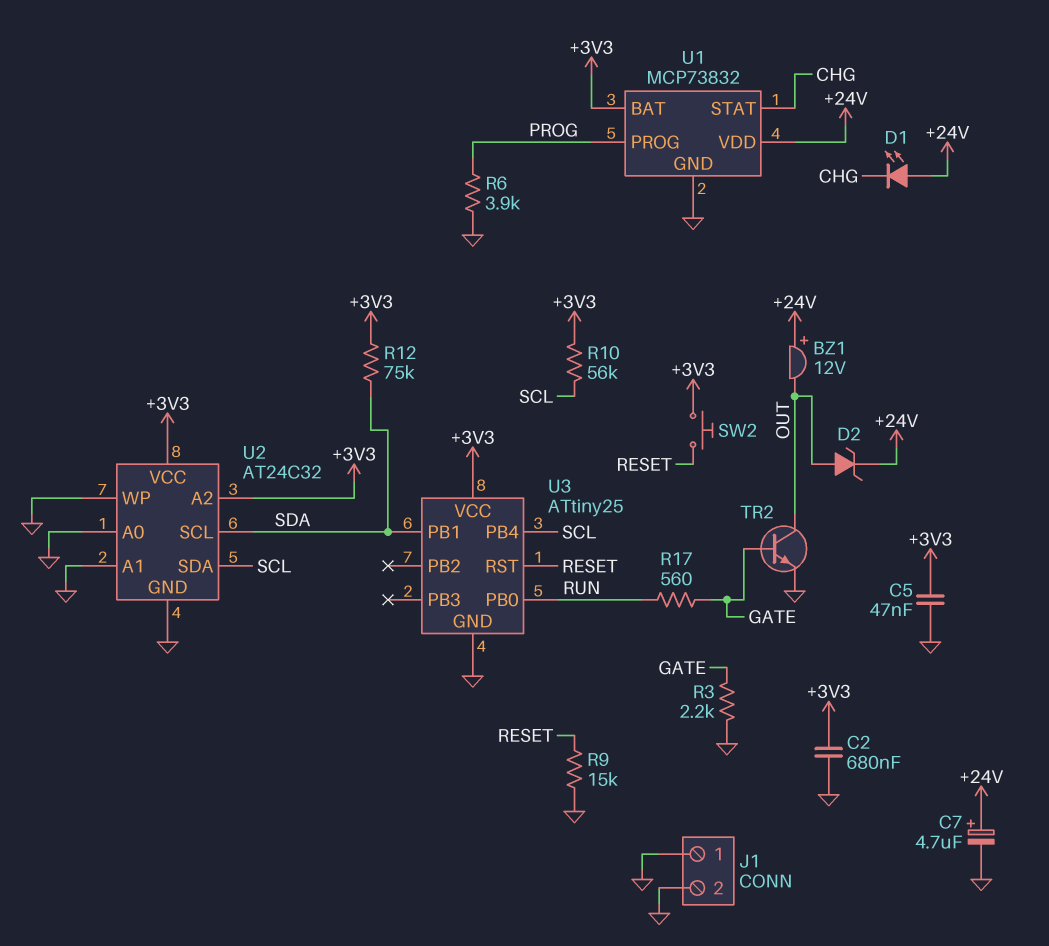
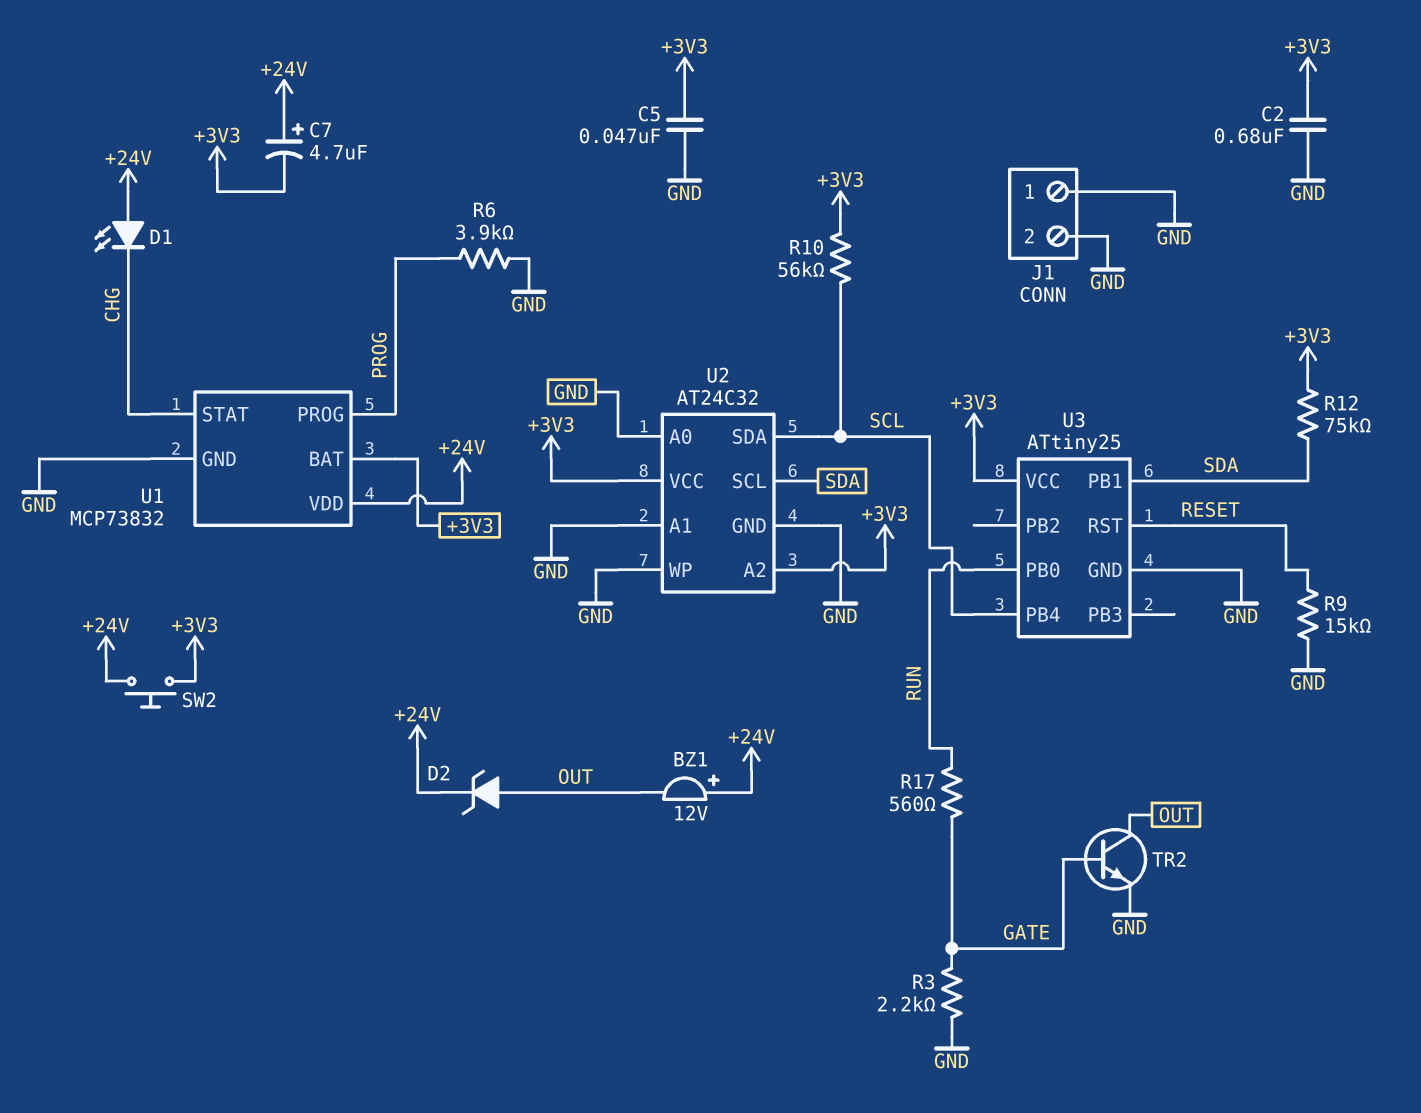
C7: 4.7uF (plus +24V, minus GND) -> 4.7uF (plus +24V, minus +3V3)
SW2: button (+3V3, RESET) -> button (+3V3, +24V)

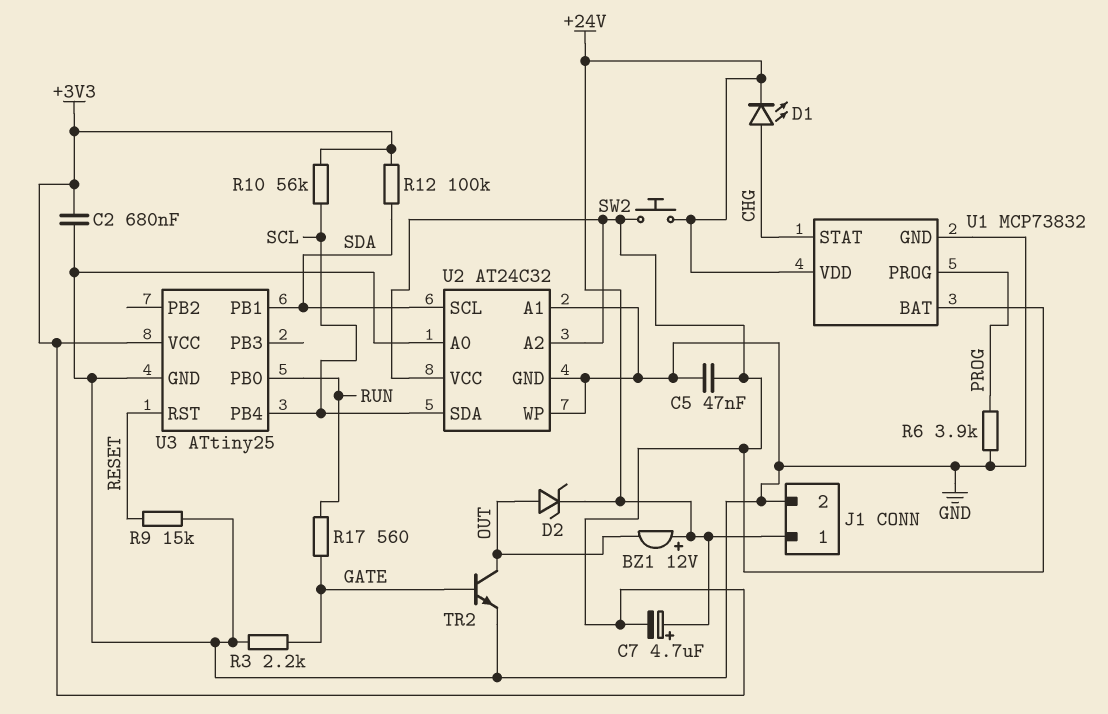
D1: LED (A +24V, K CHG) -> LED (A CHG, K +24V)
J1 pin 1: GND -> +24V
R12: 75k (+3V3, SDA) -> 100k (+3V3, SDA)

